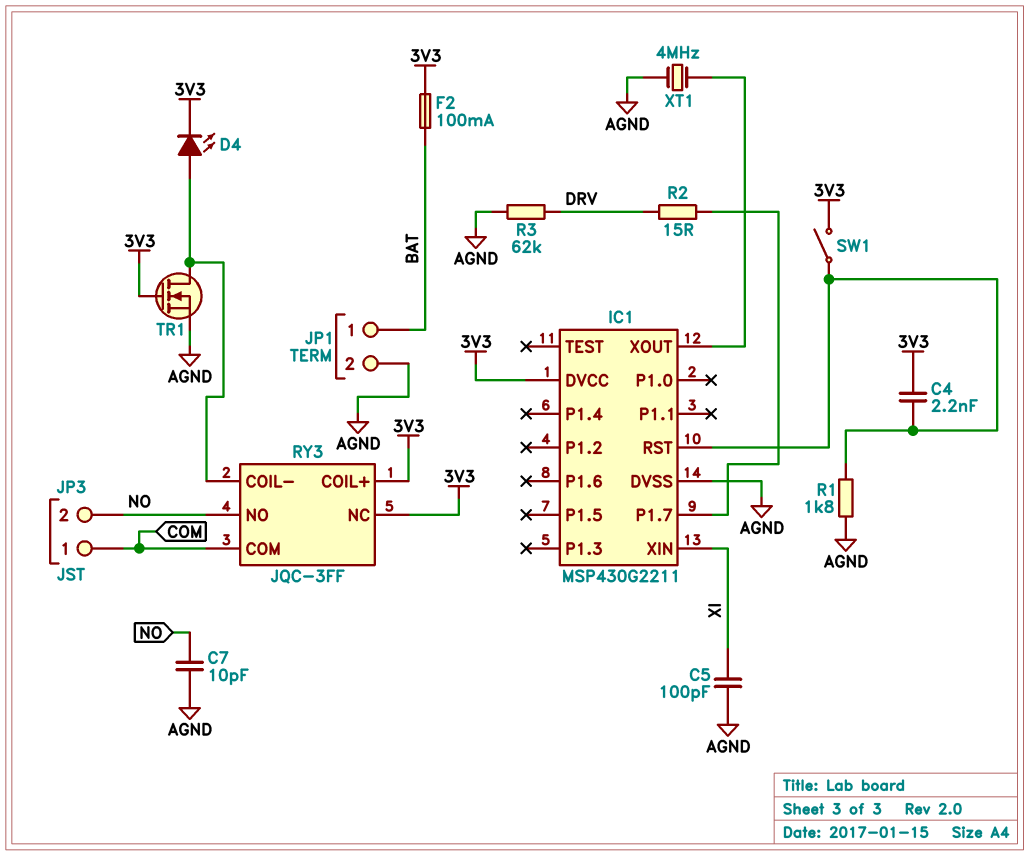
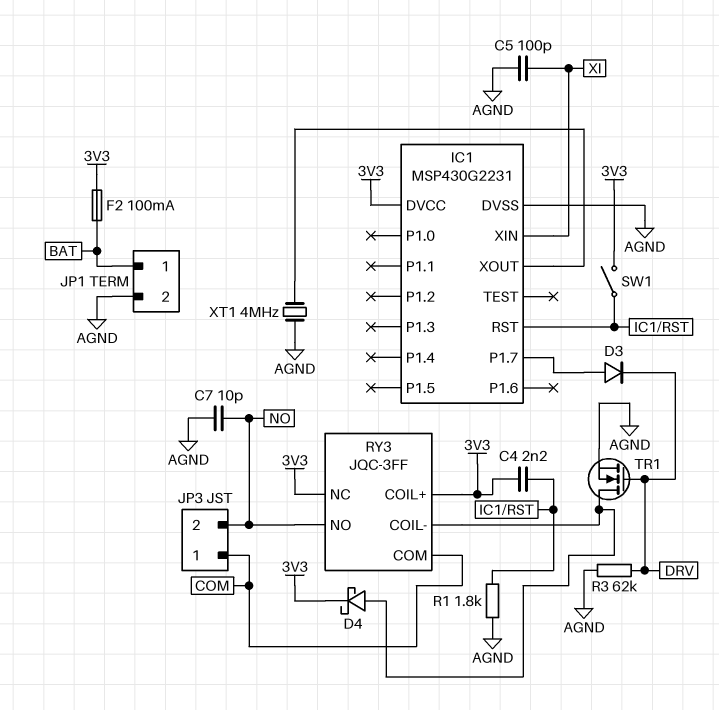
D3: none -> diode (A IC1/P1.7, K DRV)
D4: LED (A RY3/COIL-, K 3V3) -> schottky (A RY3/COIL-, K 3V3)
IC1: MSP430G2211 -> MSP430G2231
R2: 15 (DRV, IC1/P1.7) -> none
TR1: NMOS (G 3V3, D RY3/COIL-, S AGND) -> NMOS (G DRV, D RY3/COIL-, S AGND)

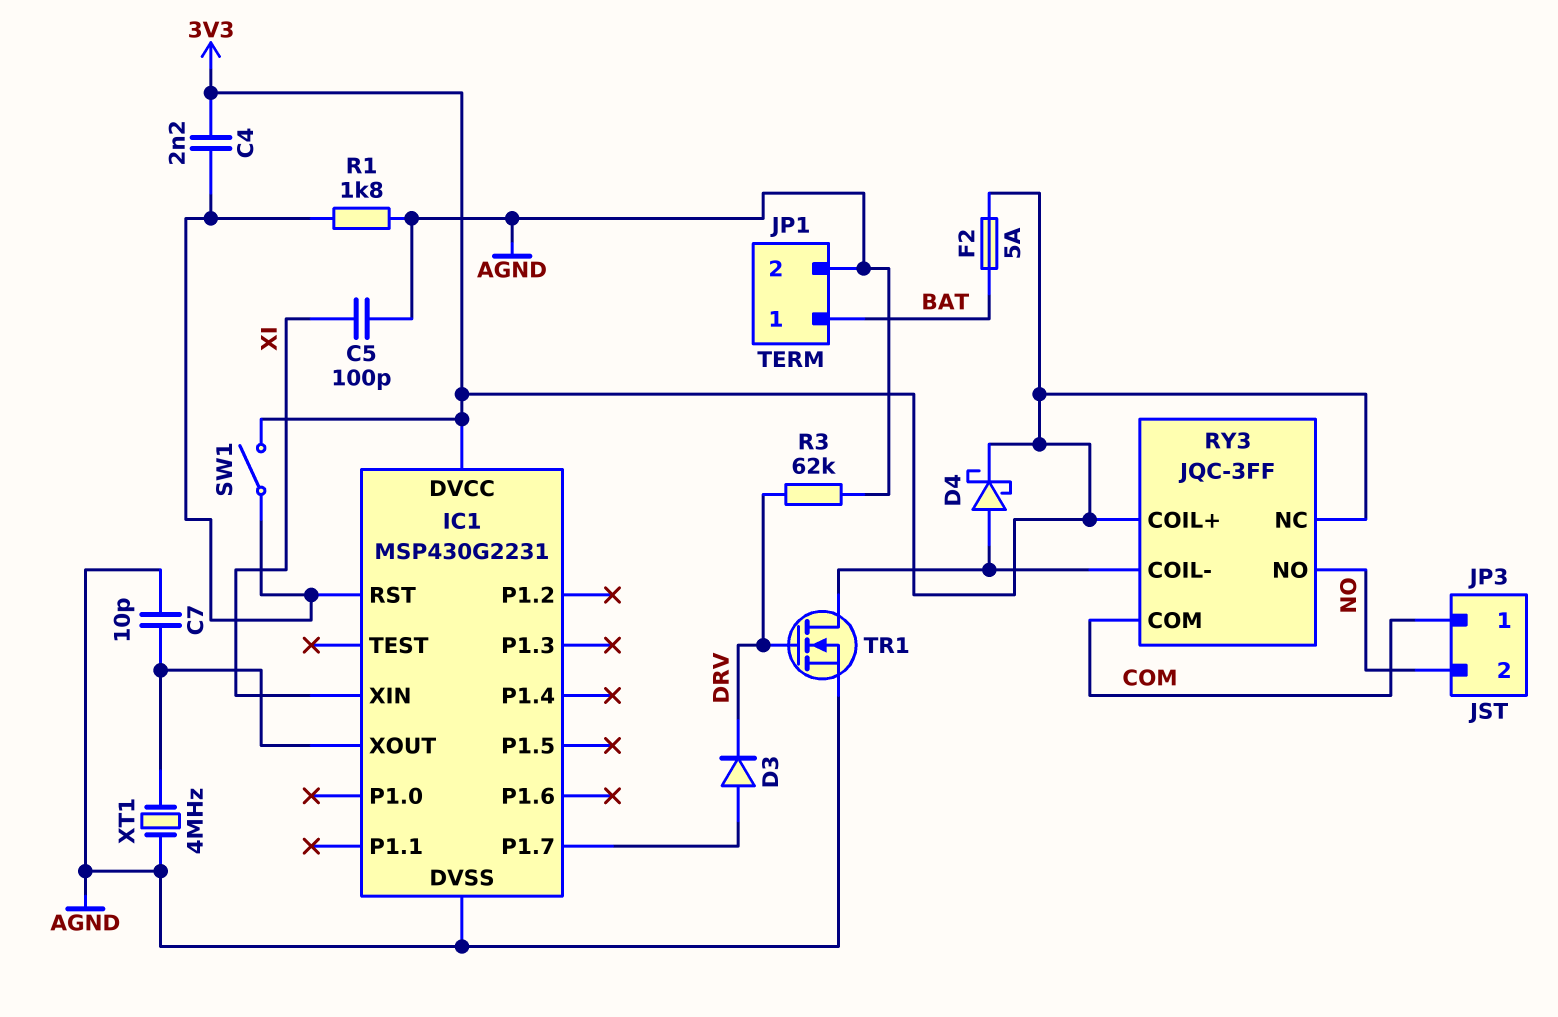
C7: 10pF (AGND, NO) -> 10pF (AGND, IC1/XOUT)
F2: 100mA (3V3, BAT) -> 5A (3V3, BAT)

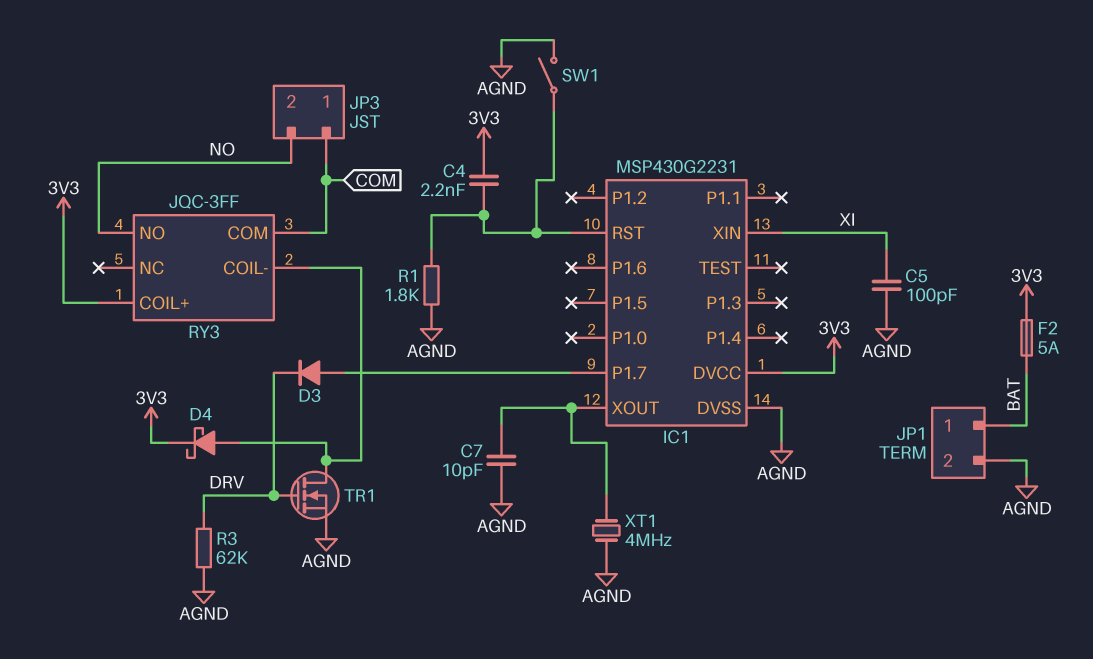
RY3 pin NC: 3V3 -> none
SW1: switch (3V3, IC1/RST) -> switch (AGND, IC1/RST)

